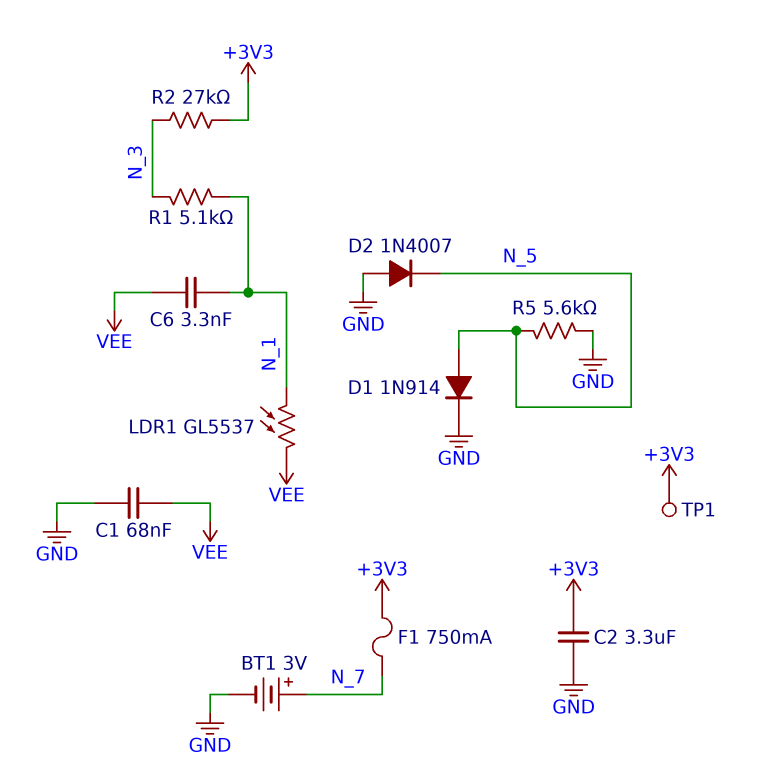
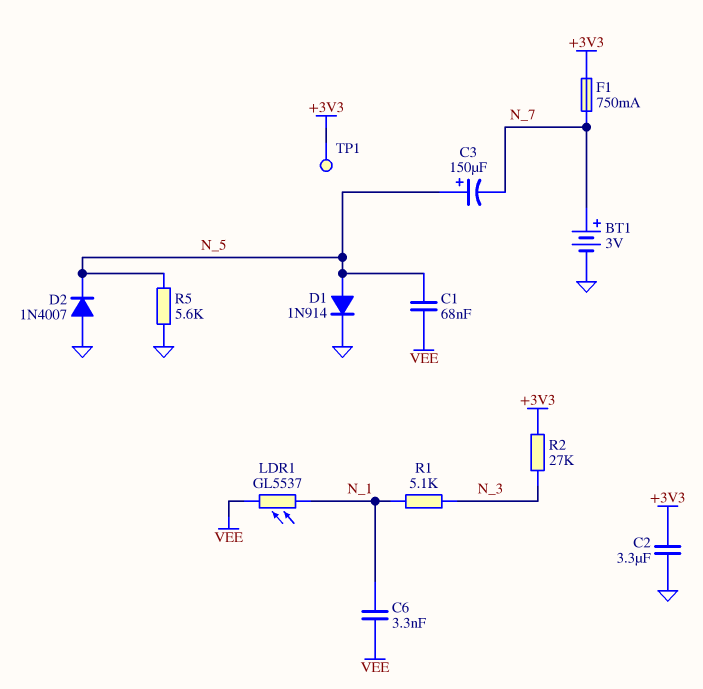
C1: 68nF (GND, VEE) -> 68nF (N_5, VEE)
C3: none -> 150uF (plus N_5, minus N_7)

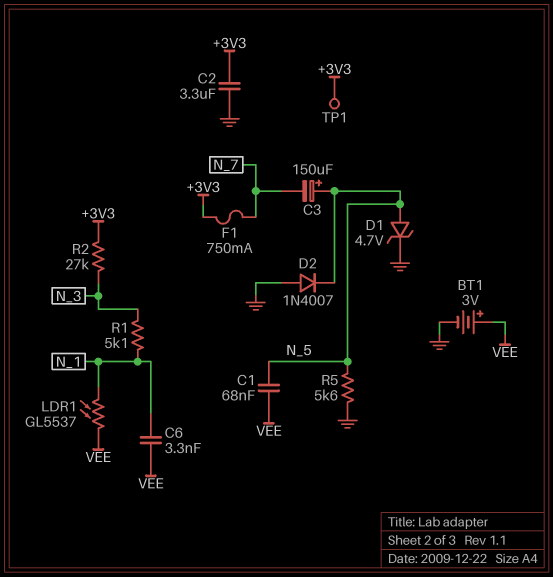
BT1: 3V (plus N_7, minus GND) -> 3V (plus VEE, minus GND)
D1: diode 1N914 (A N_5, K GND) -> zener 4.7V (A N_5, K GND)

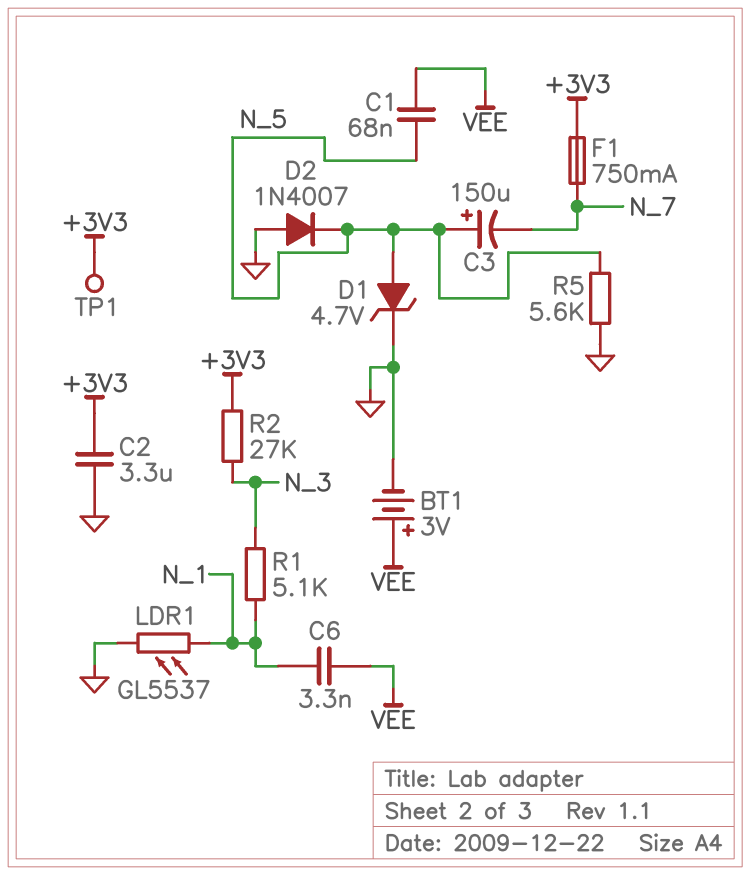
LDR1: GL5537 (N_1, VEE) -> GL5537 (GND, N_1)

